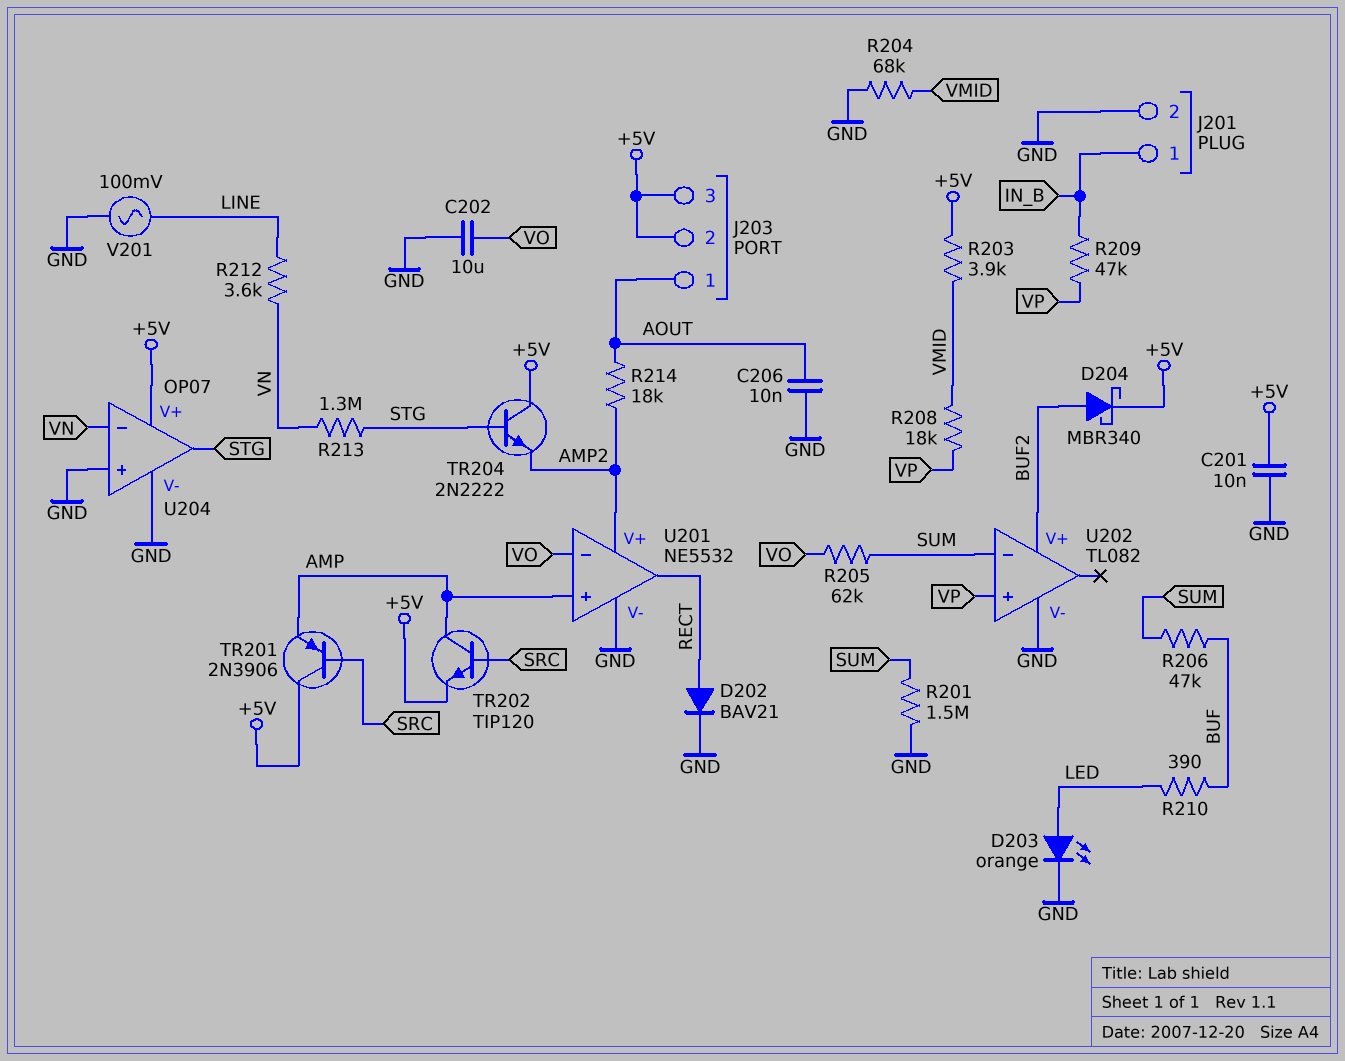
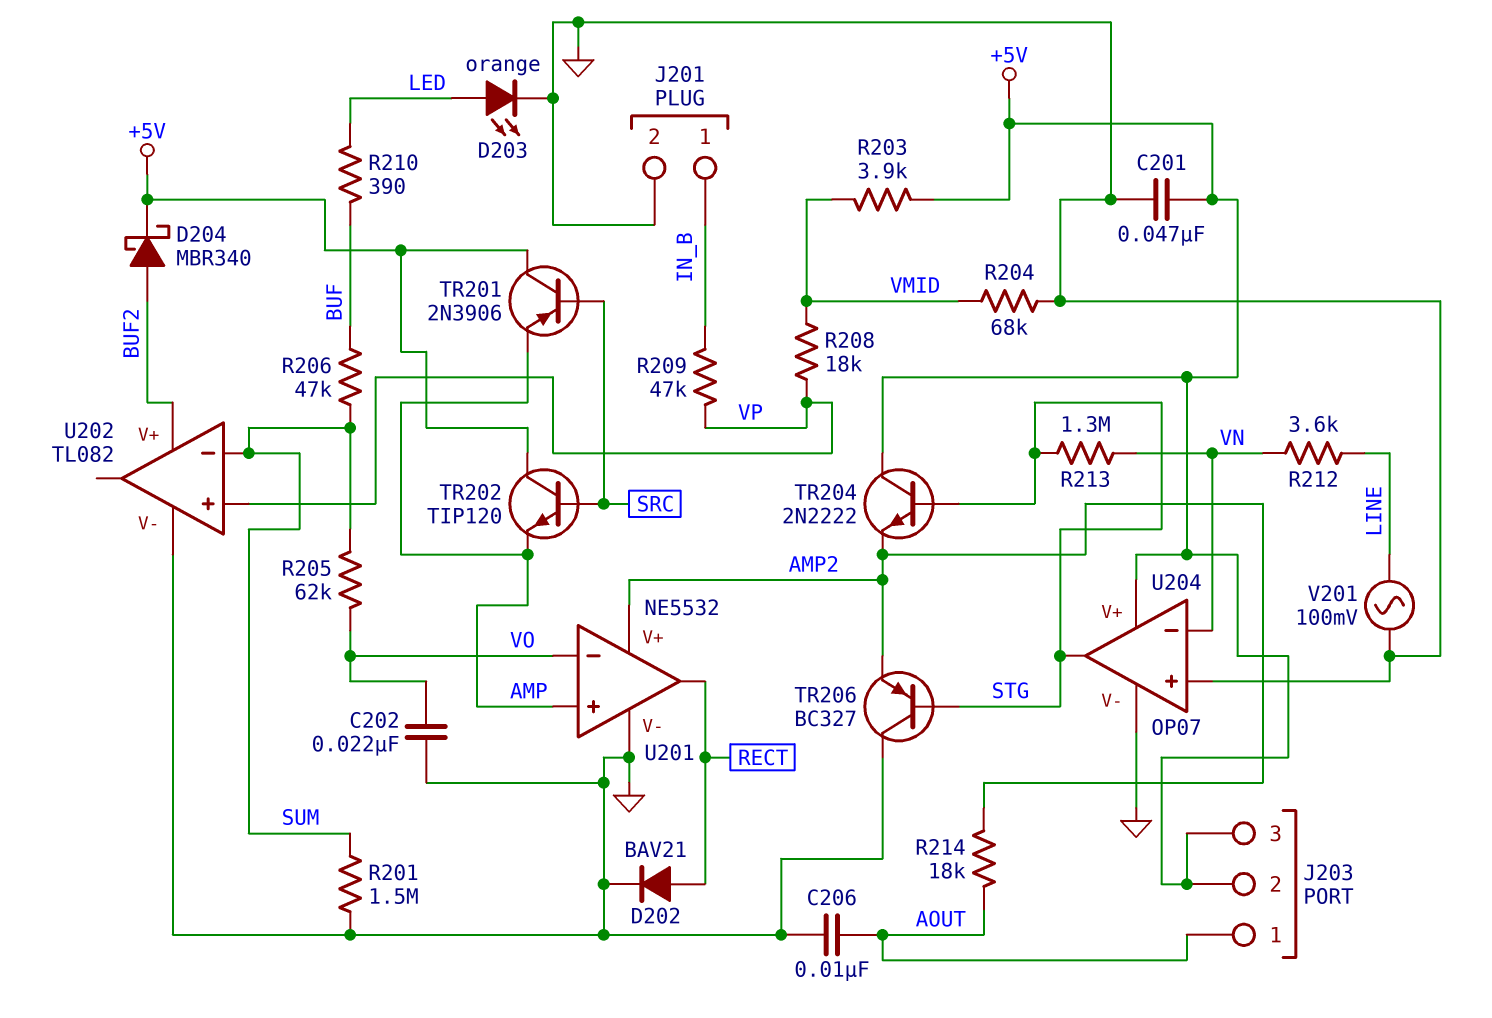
C201: 10nF (+5V, GND) -> 47nF (+5V, GND)
C202: 10uF (GND, VO) -> 22nF (GND, VO)
TR202: NPN TIP120 (B SRC, C AMP, E +5V) -> NPN TIP120 (B SRC, C +5V, E AMP)
TR206: none -> PNP BC327 (B STG, C GND, E AMP2)

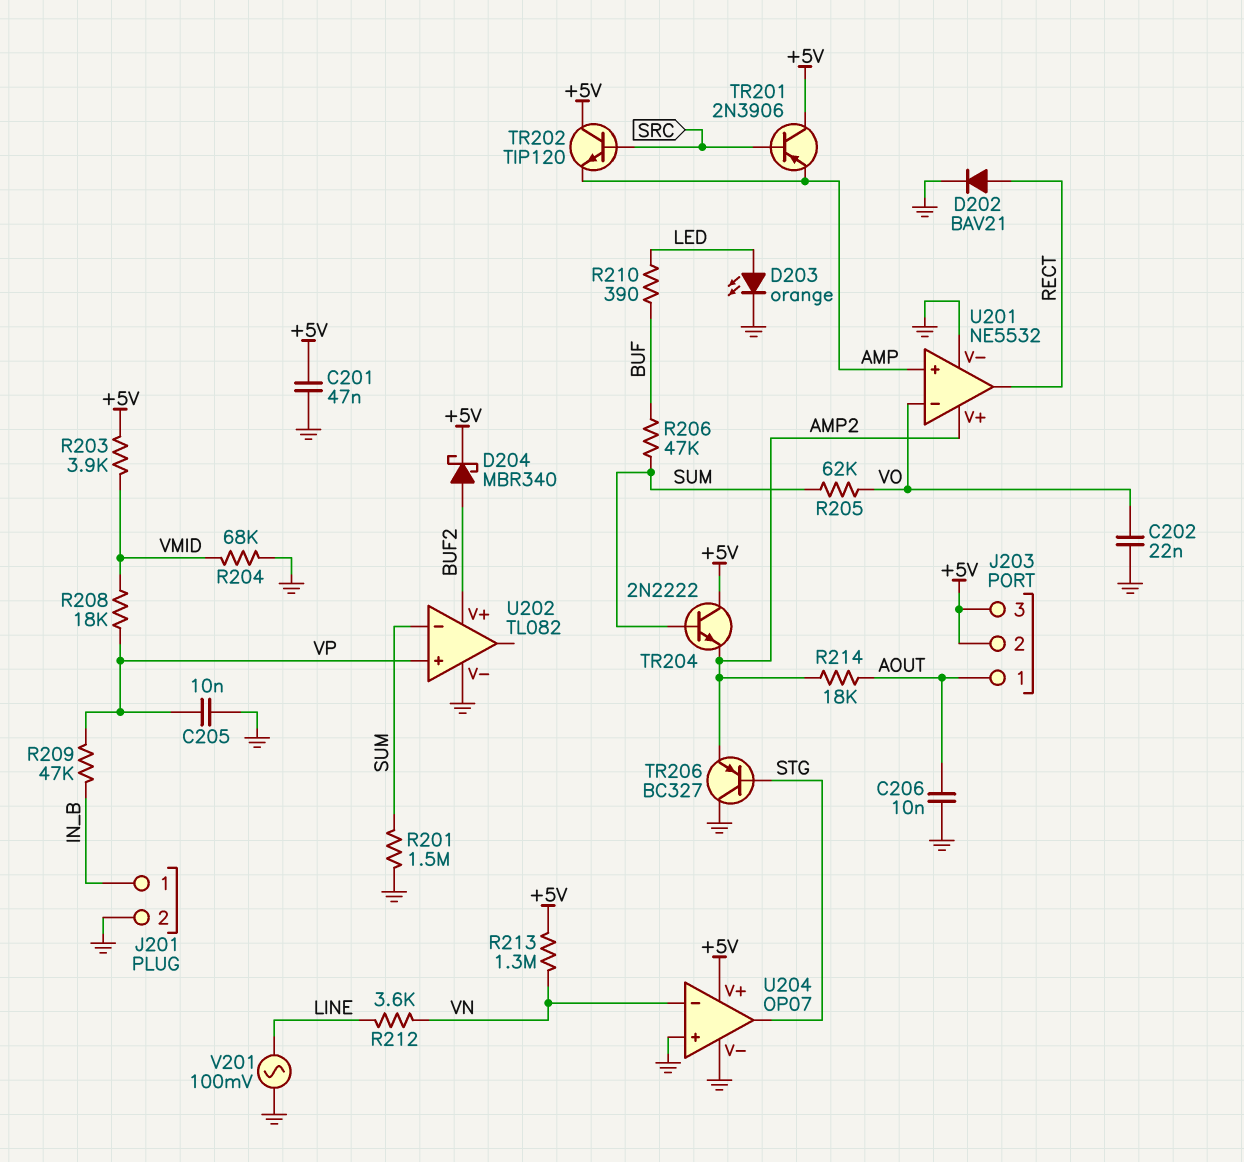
C205: none -> 10nF (GND, VP)
R213: 1.3M (STG, VN) -> 1.3M (+5V, VN)
TR204: NPN 2N2222 (B STG, C +5V, E AMP2) -> NPN 2N2222 (B SUM, C +5V, E AMP2)

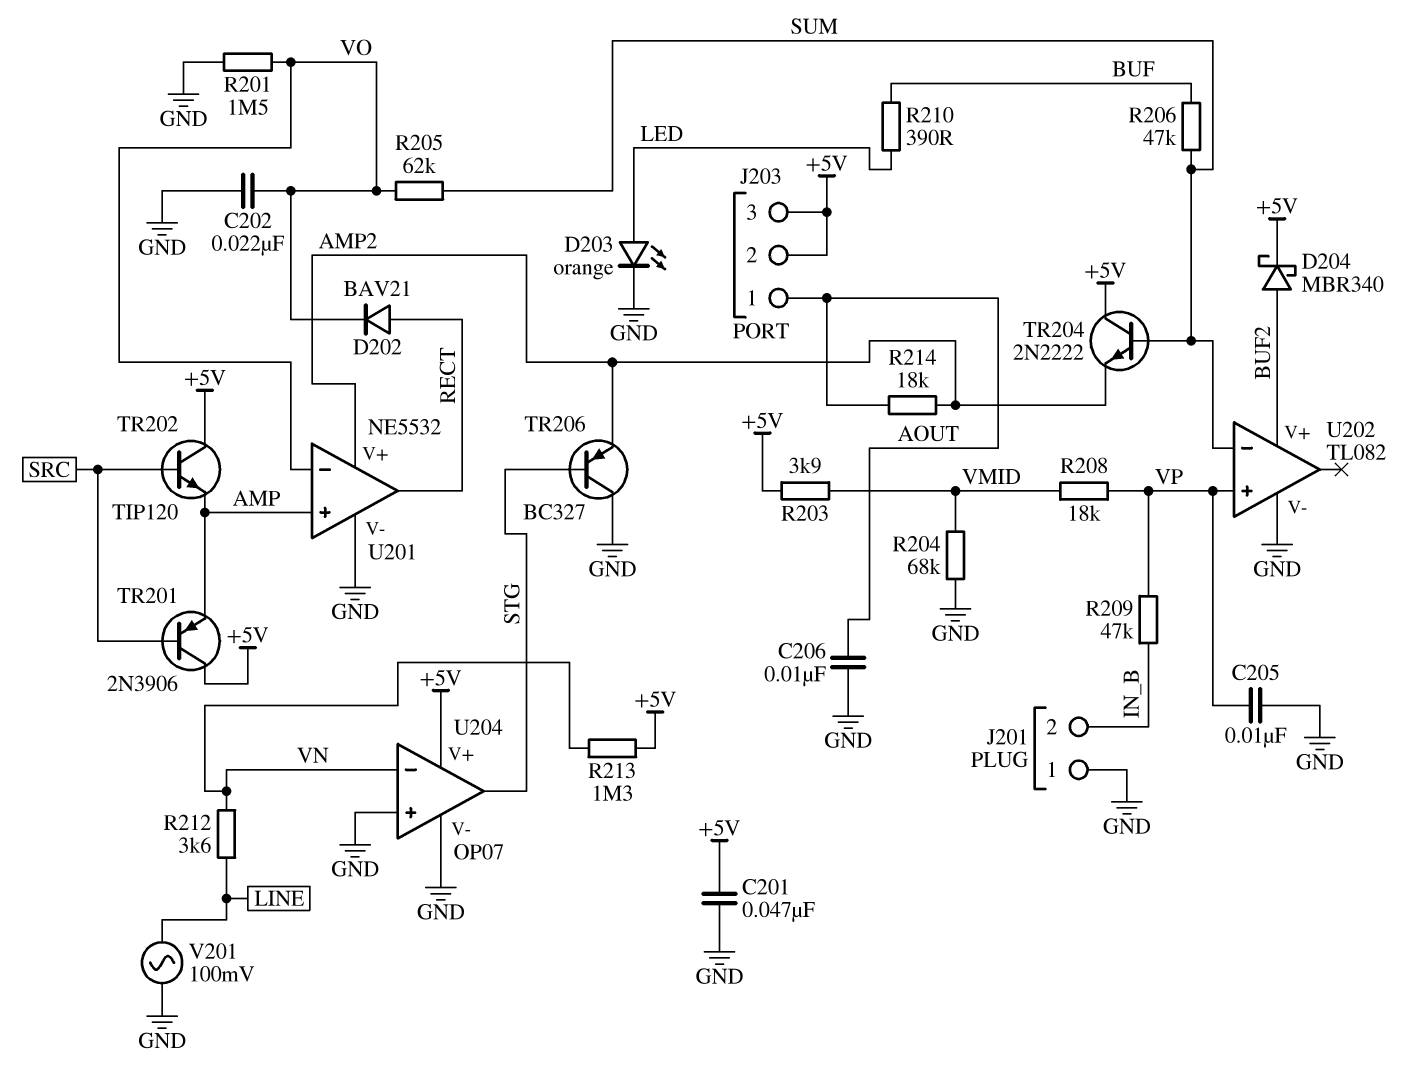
D202: diode BAV21 (A RECT, K GND) -> diode BAV21 (A RECT, K VO)
J201 pin 1: IN_B -> GND
J201 pin 2: GND -> IN_B
R201: 1.5M (GND, SUM) -> 1.5M (GND, VO)

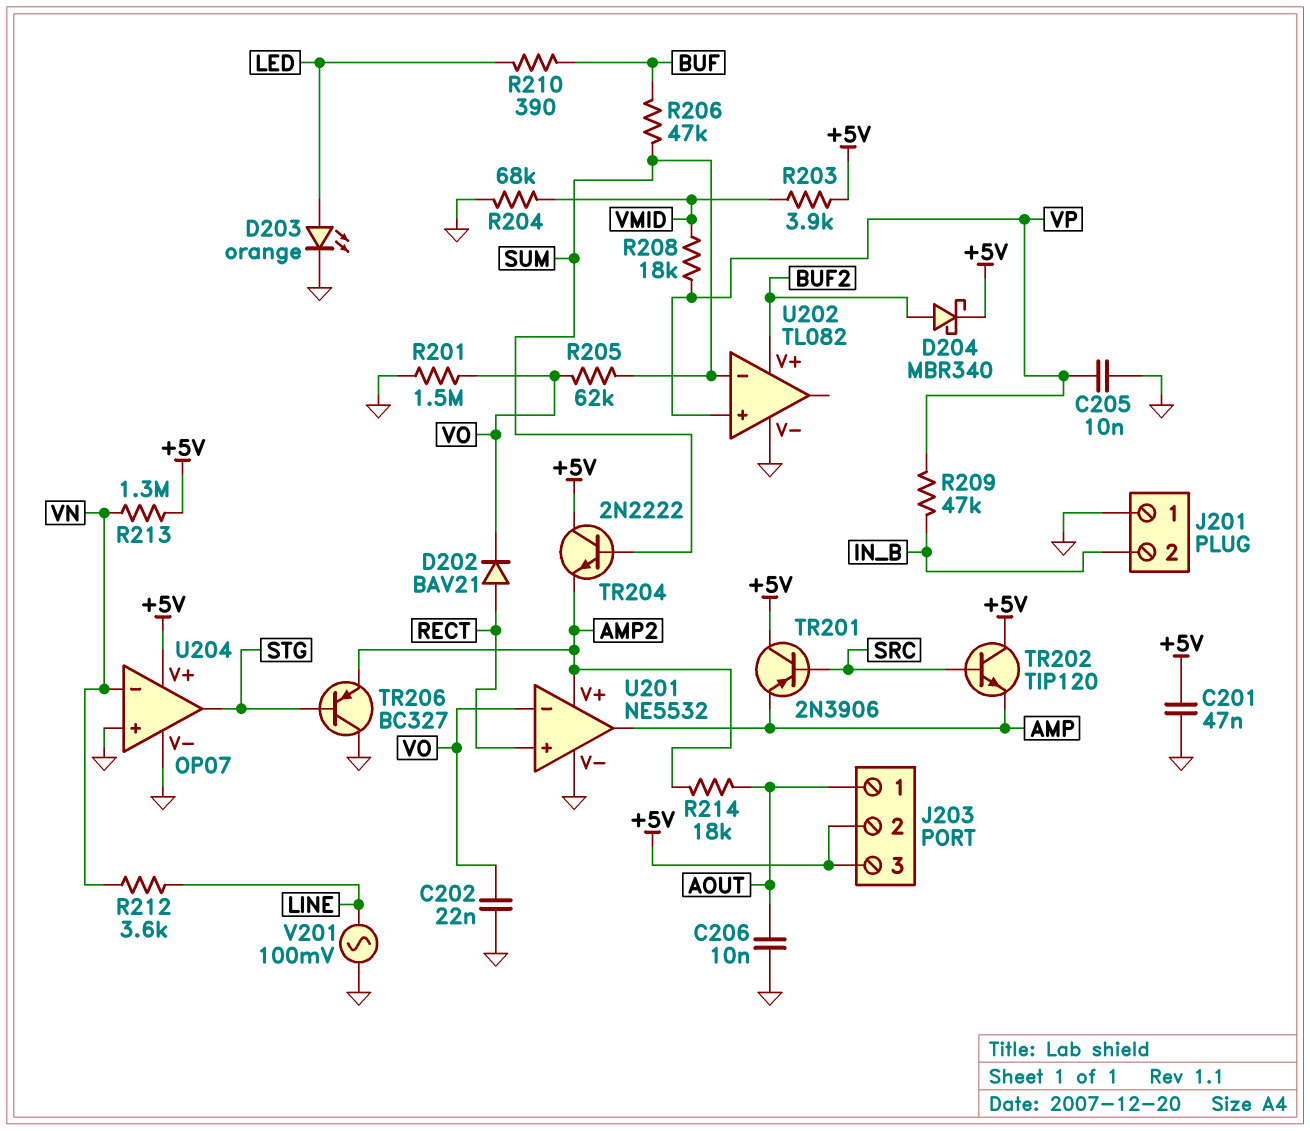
U201 pin in+: AMP -> RECT
U201 pin out: RECT -> AMP

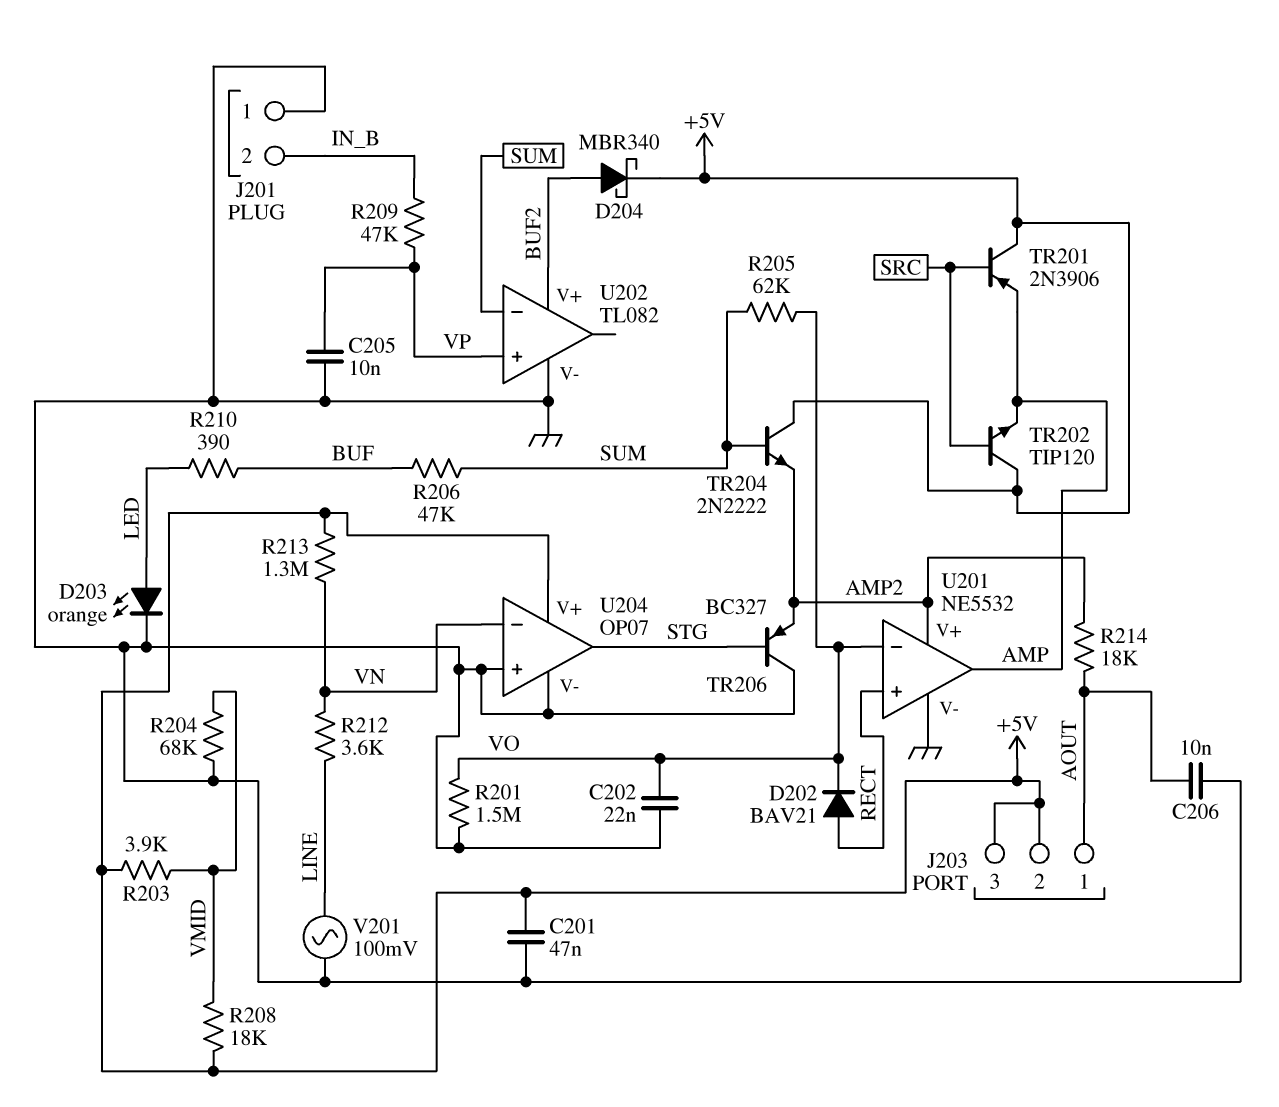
R208: 18k (VMID, VP) -> 18k (+5V, VMID)

